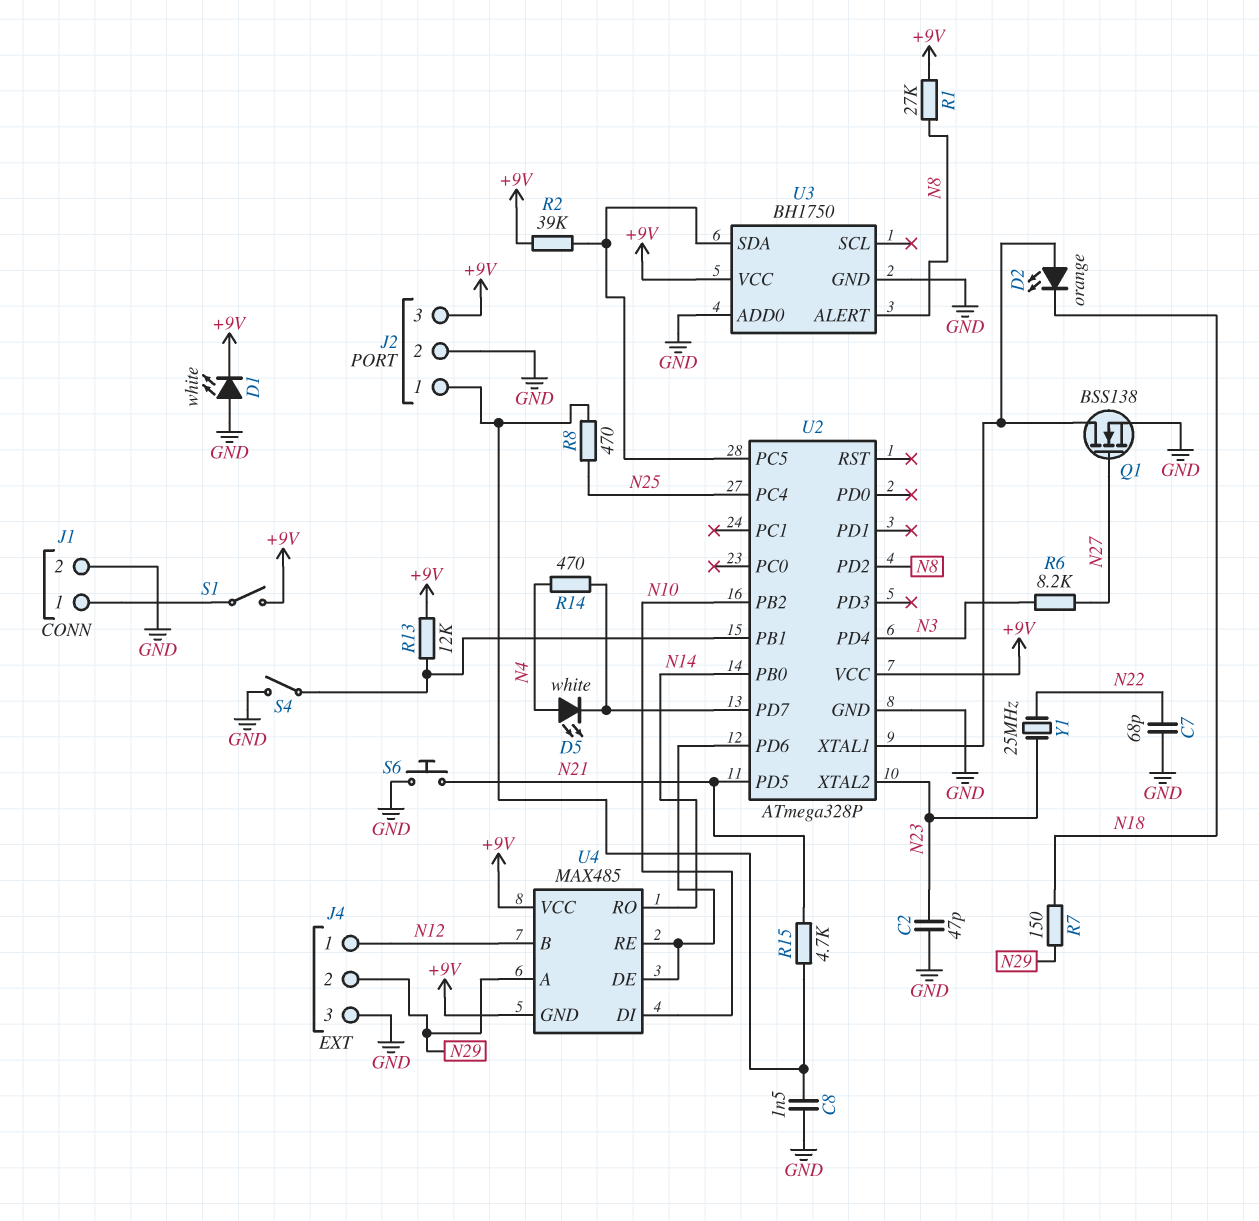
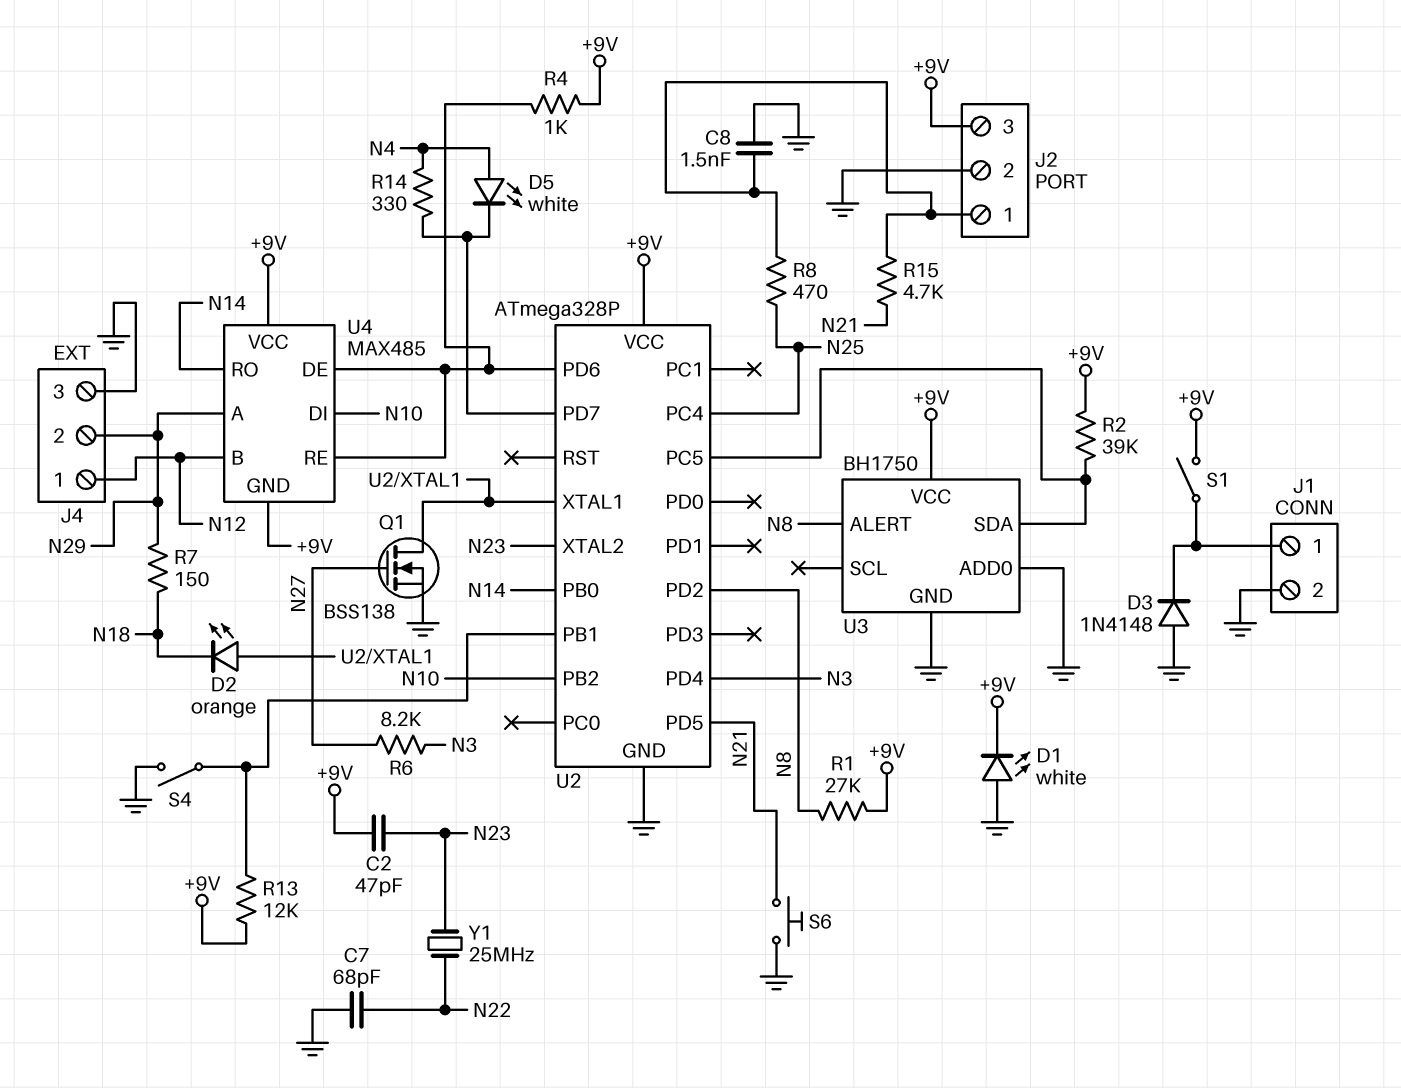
C2: 47pF (GND, N23) -> 47pF (+9V, N23)
D3: none -> diode 1N4148 (A GND, K J1/1)
R4: none -> 1k (+9V, U2/PD6)
R14: 470 (N4, U2/PD7) -> 330 (N4, U2/PD7)

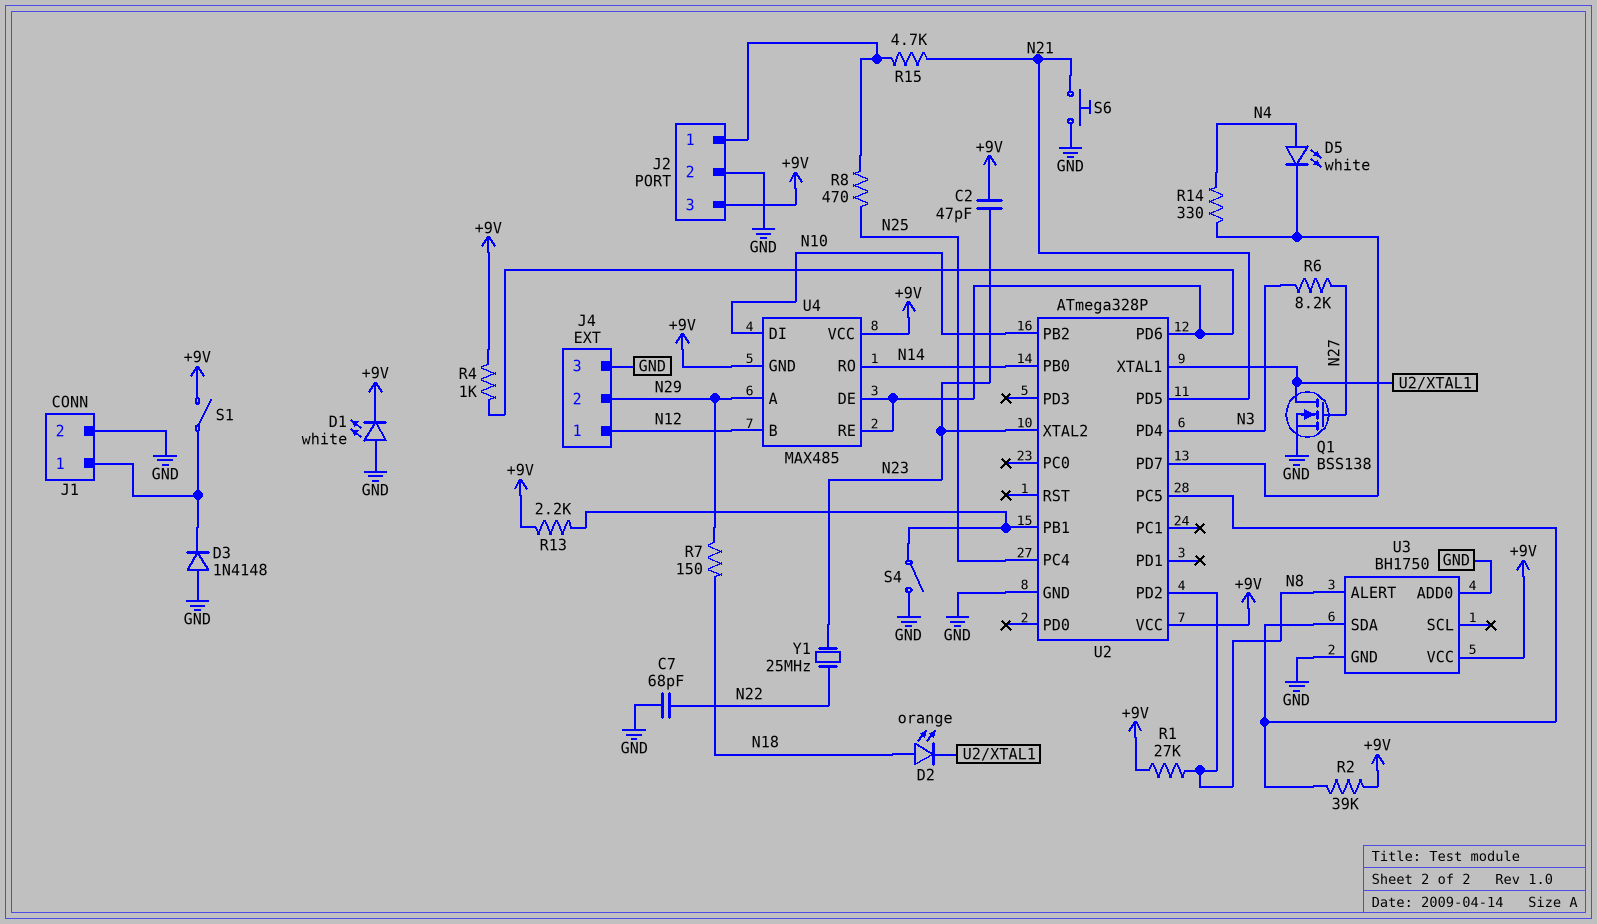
C8: 1.5nF (GND, J2/1) -> none
D2: LED orange (A U2/XTAL1, K N18) -> LED orange (A N18, K U2/XTAL1)
R13: 12k (+9V, U2/PB1) -> 2.2k (+9V, U2/PB1)

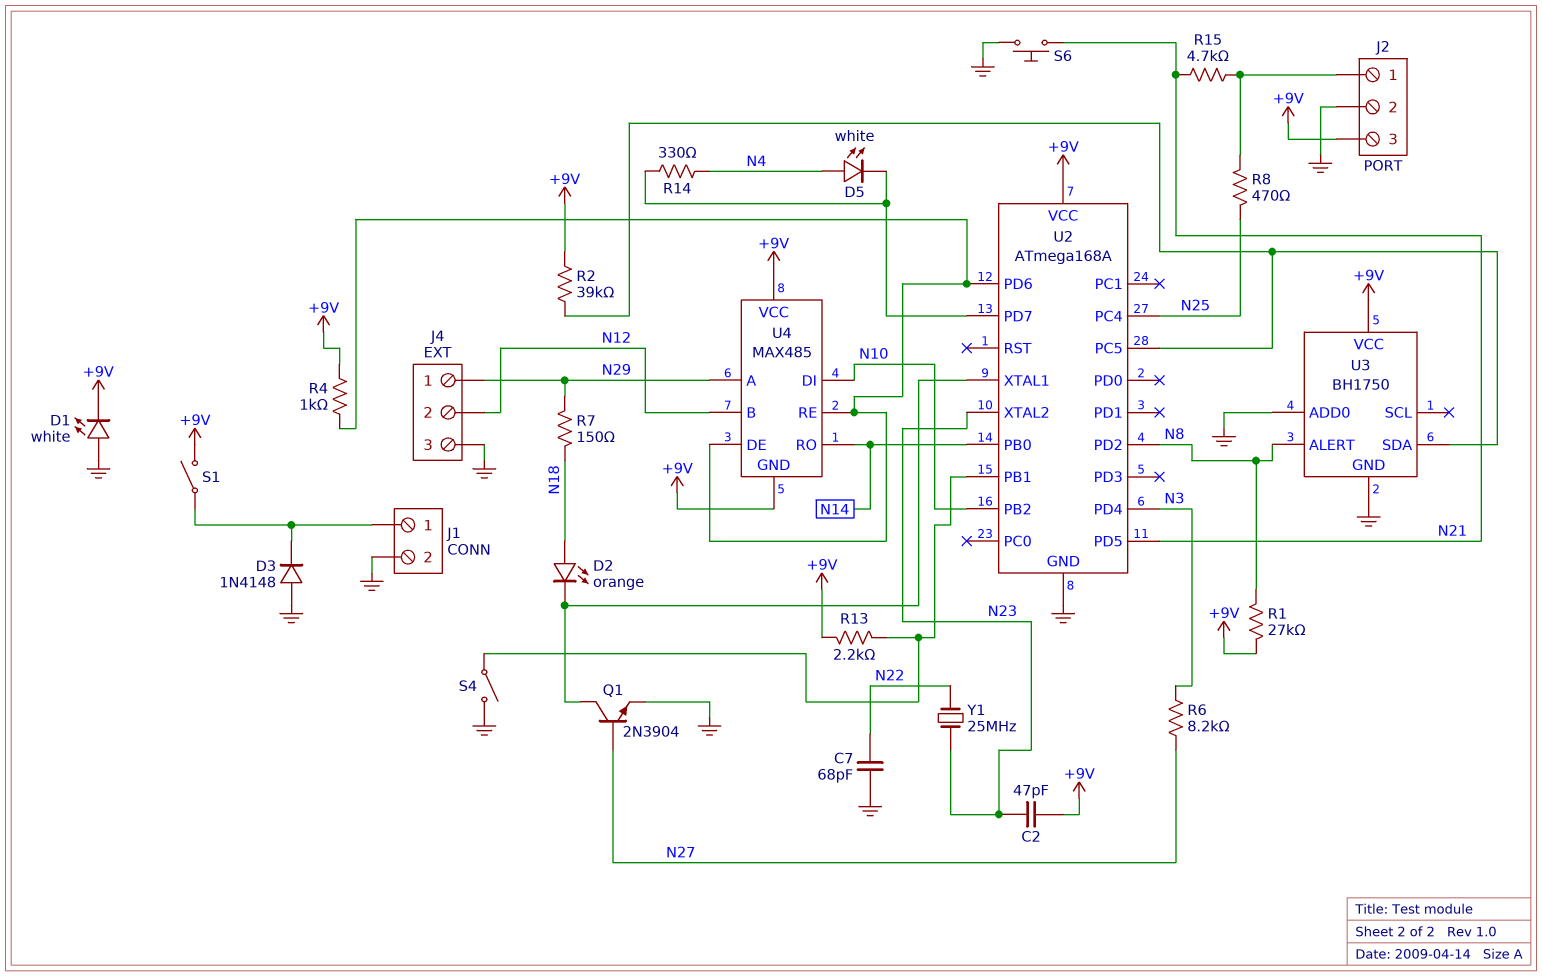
J4 pin 1: N12 -> N29
J4 pin 2: N29 -> N12
Q1: NMOS BSS138 (G N27, D U2/XTAL1, S GND) -> NPN 2N3904 (B N27, C U2/XTAL1, E GND)
U2: ATmega328P -> ATmega168A

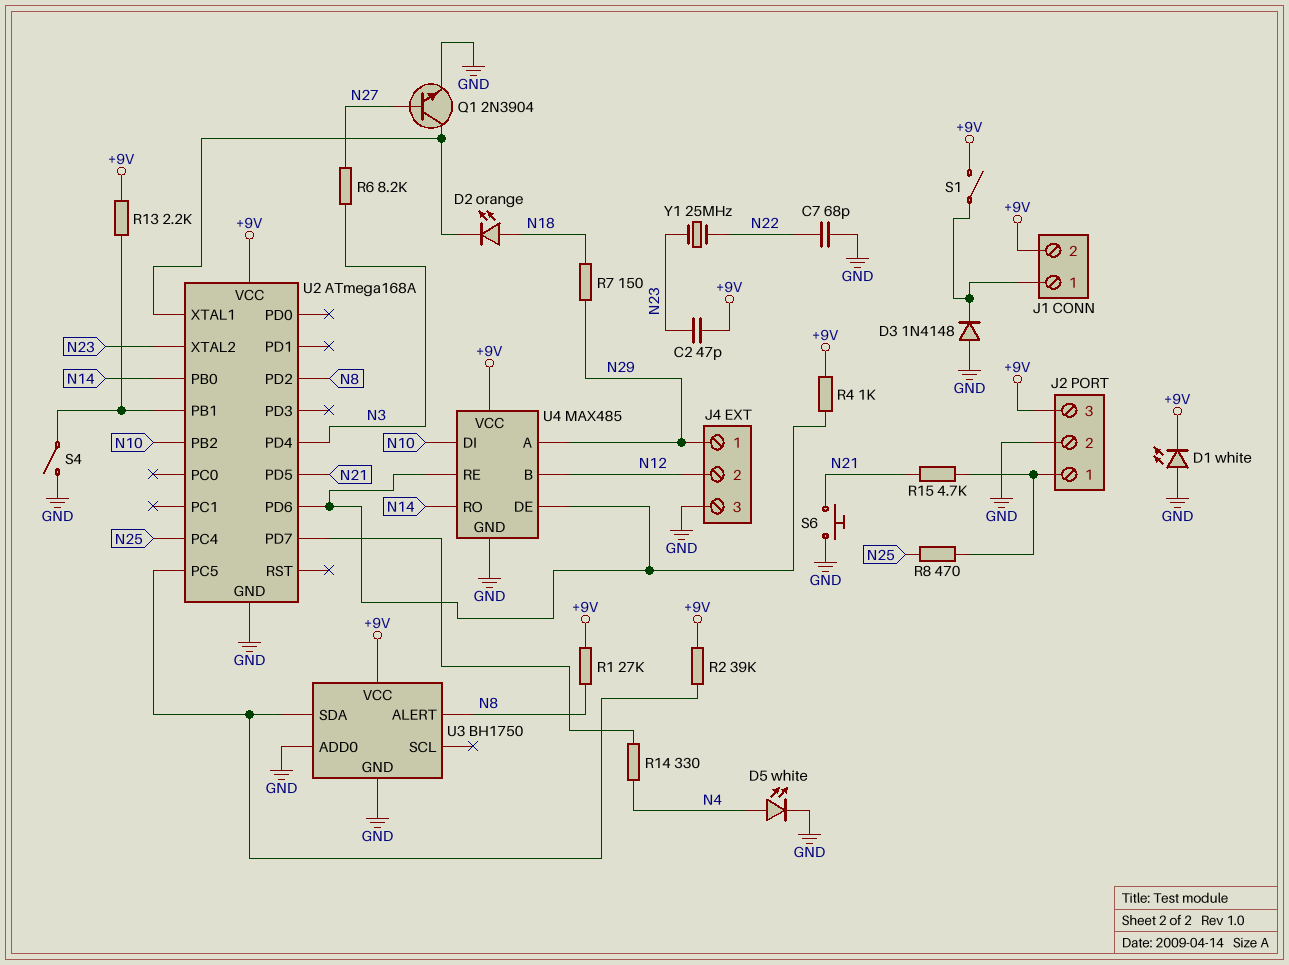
D5: LED white (A N4, K U2/PD7) -> LED white (A N4, K GND)
J1 pin 2: GND -> +9V
U4 pin GND: +9V -> GND

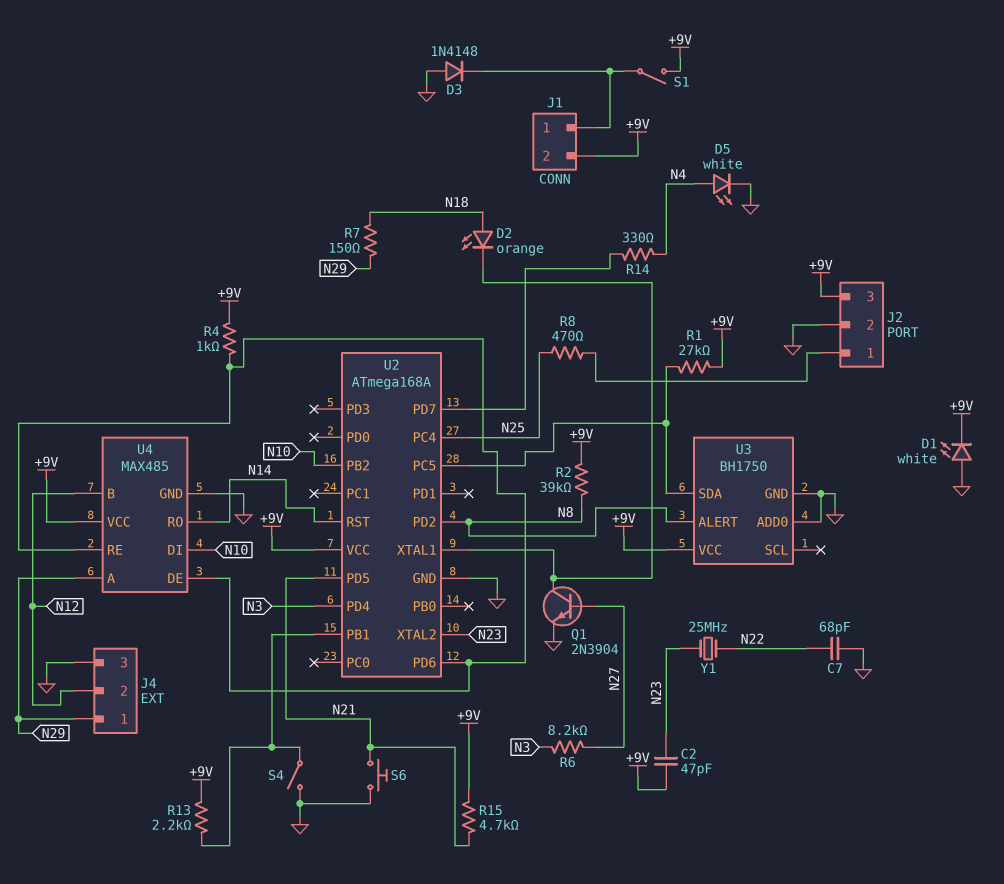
R1: 27k (+9V, N8) -> 27k (+9V, U2/PC5)
R2: 39k (+9V, U2/PC5) -> 39k (+9V, N8)
R15: 4.7k (J2/1, N21) -> 4.7k (+9V, N21)
U2 pin PB0: N14 -> none
U2 pin RST: none -> N14

